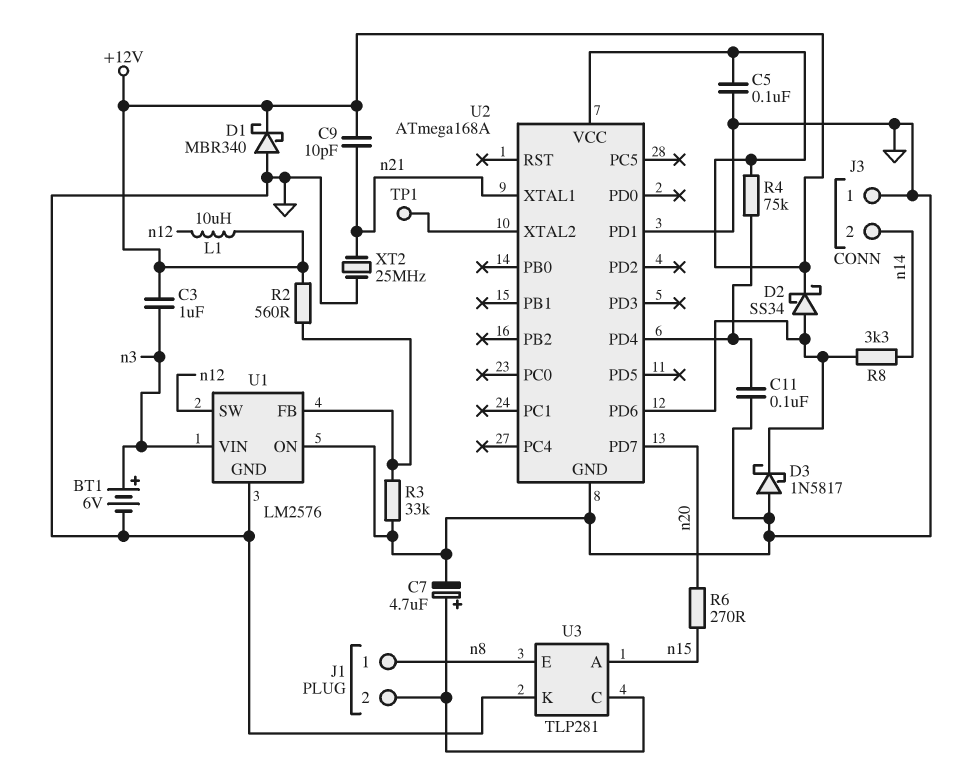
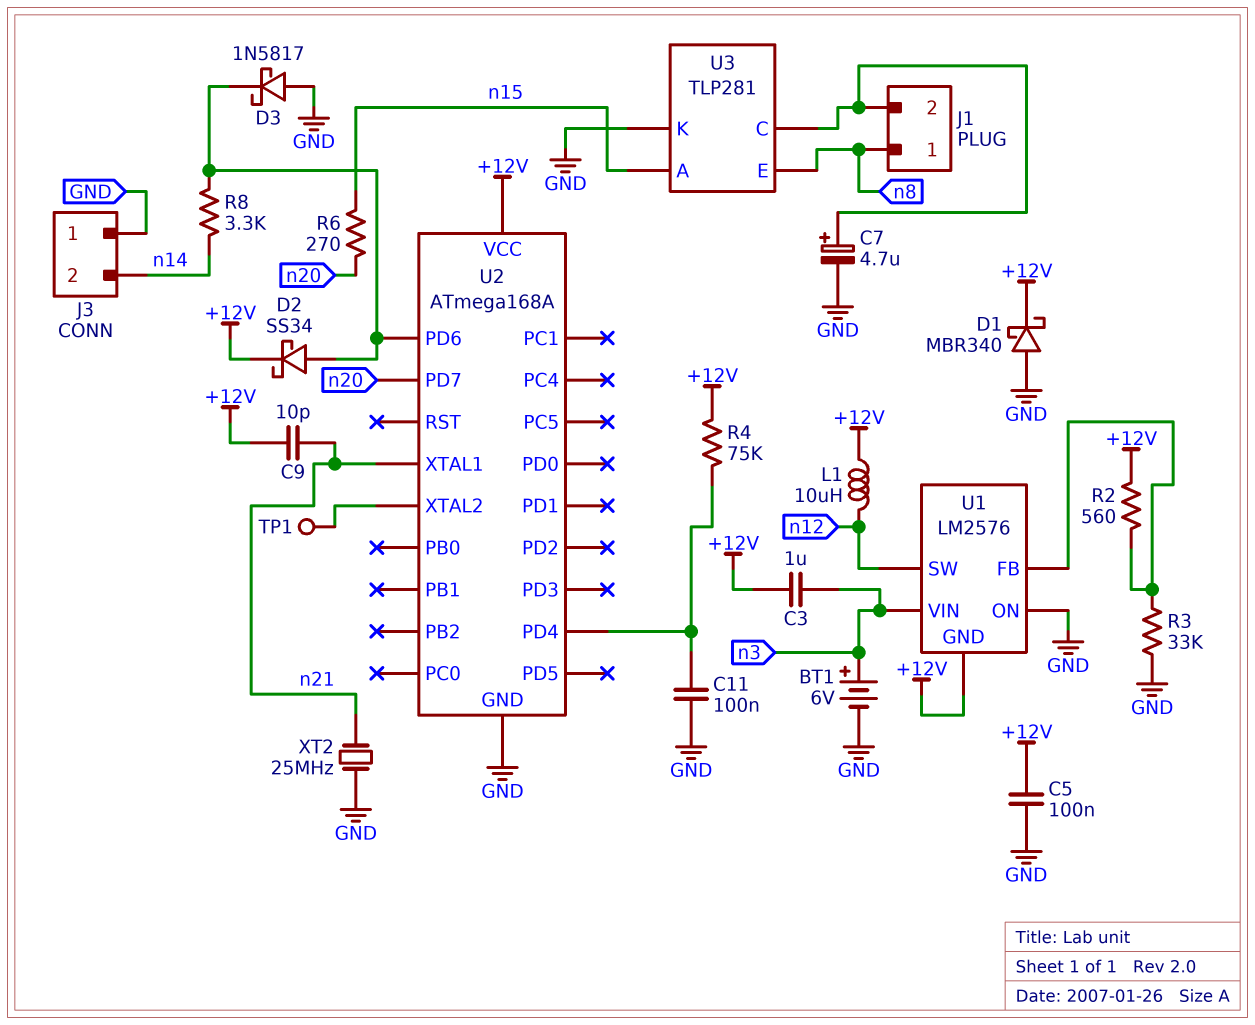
U1 pin GND: GND -> +12V
U2 pin PD1: GND -> none

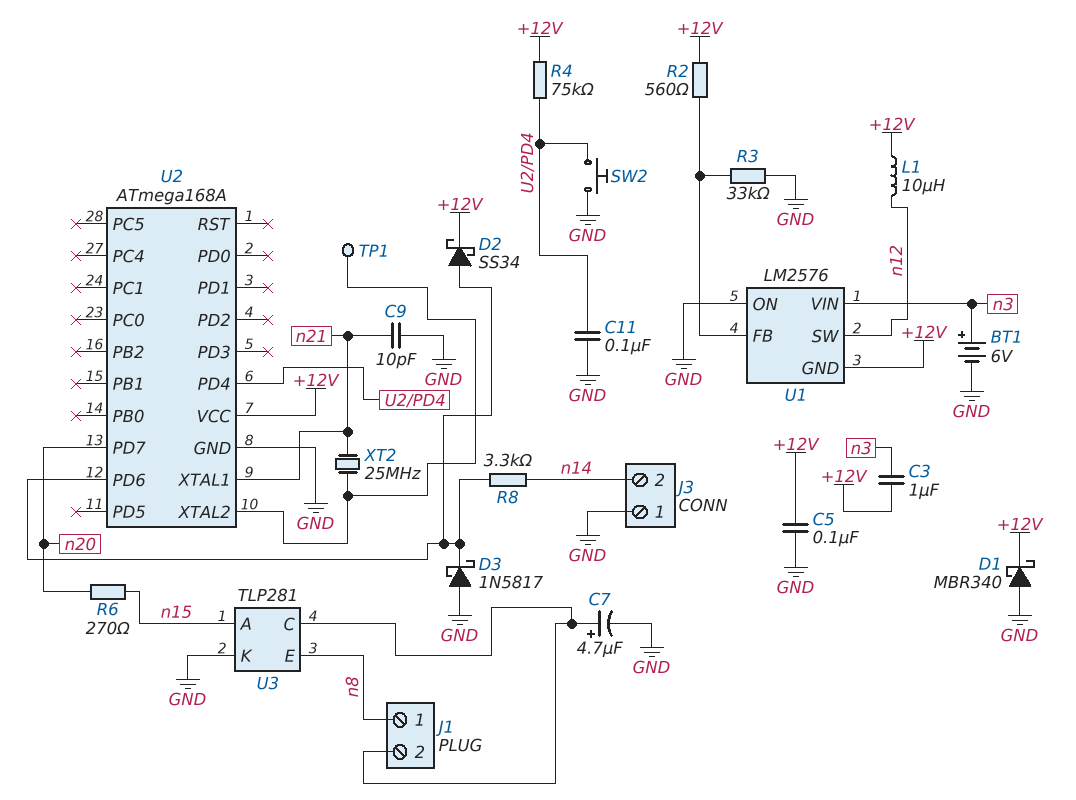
C9: 10pF (+12V, n21) -> 10pF (GND, n21)
SW2: none -> button (GND, U2/PD4)
XT2: 25MHz (GND, n21) -> 25MHz (U2/XTAL2, n21)

